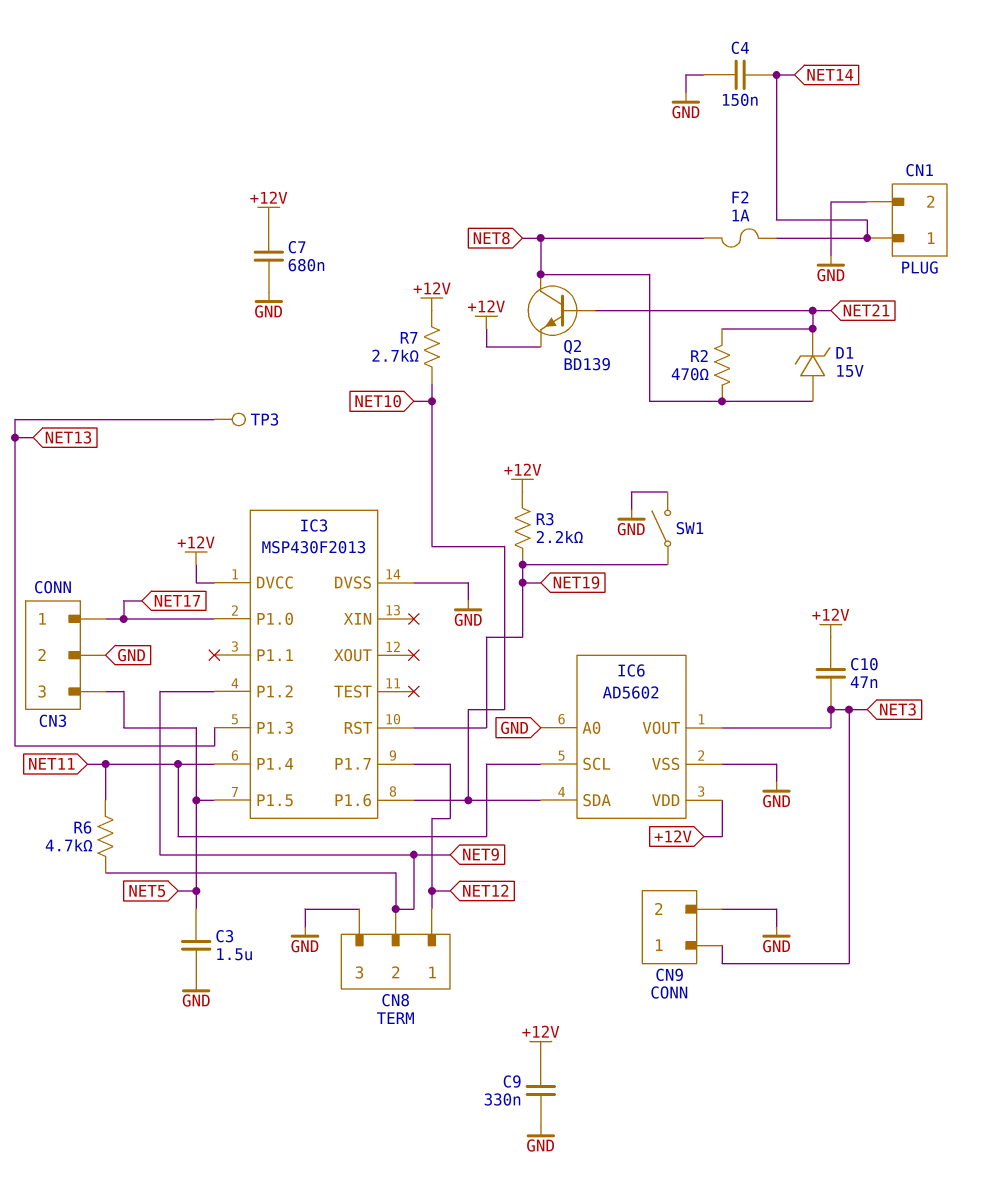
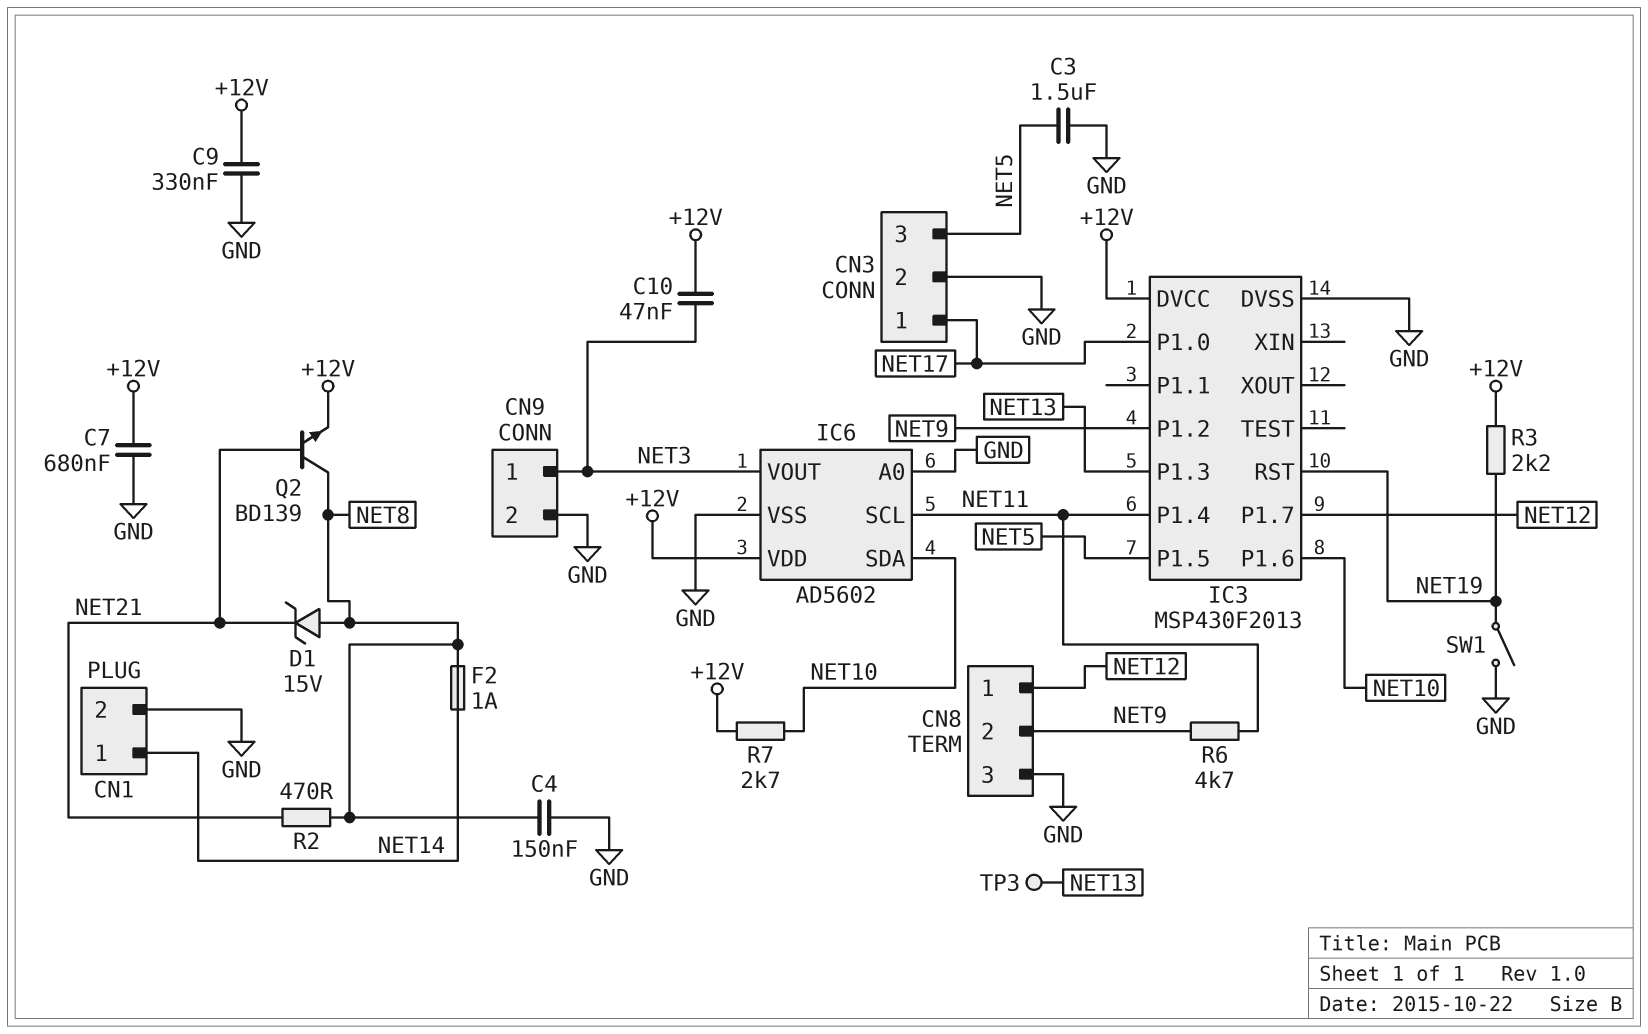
C4: 150nF (GND, NET14) -> 150nF (GND, NET8)

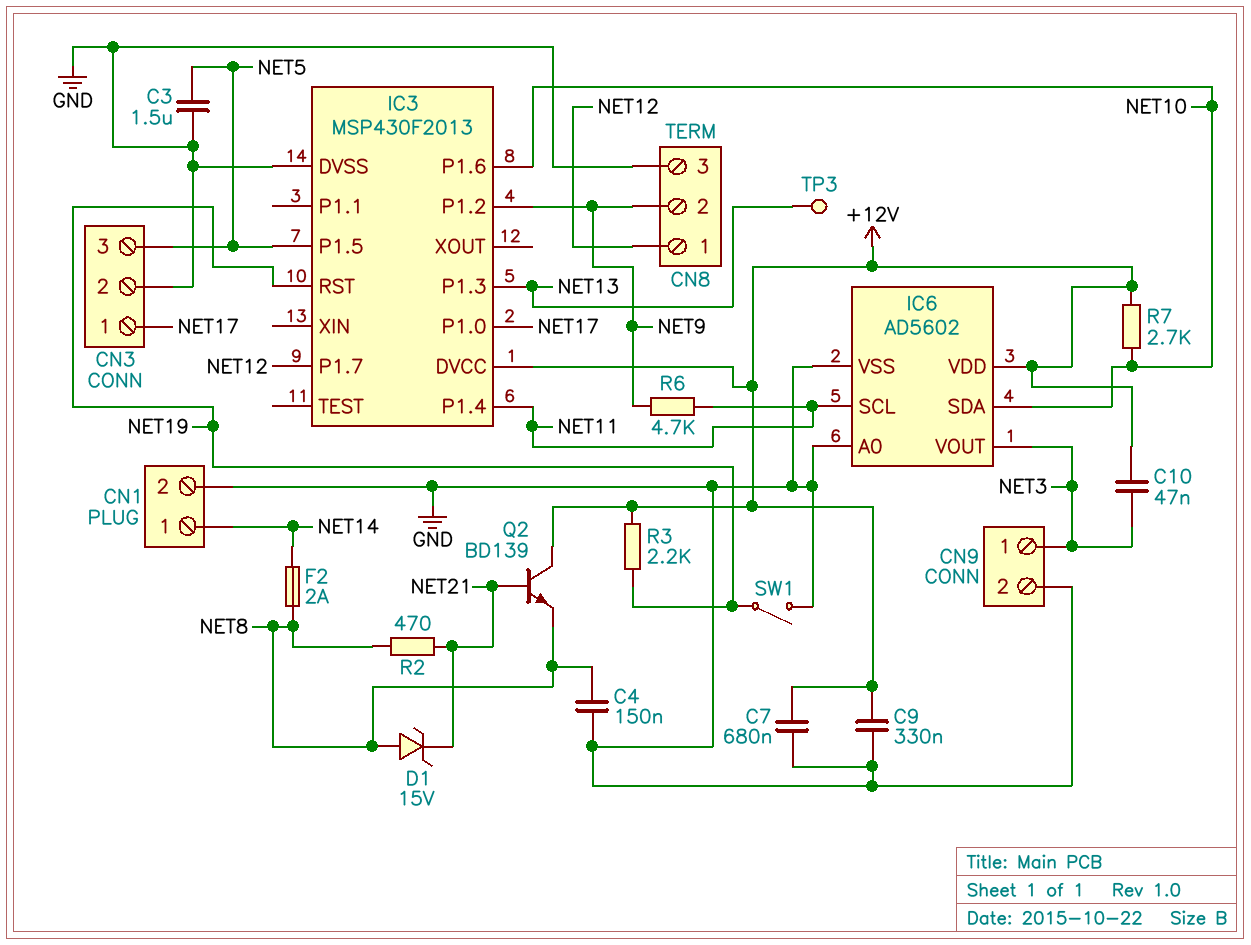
F2: 1A (NET8, NET14) -> 2A (NET8, NET14)
Q2: NPN BD139 (B NET21, C NET8, E +12V) -> NPN BD139 (B NET21, C +12V, E NET8)

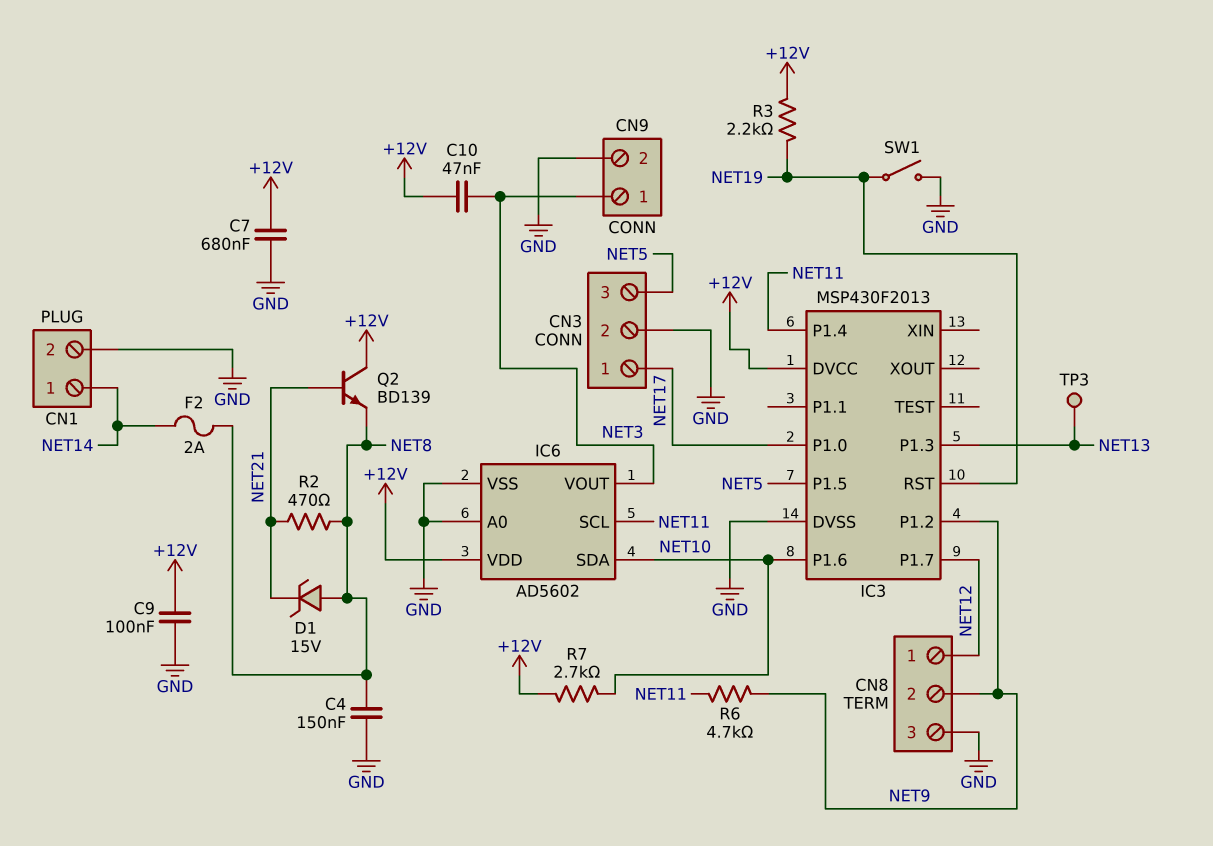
C3: 1.5uF (GND, NET5) -> none
C9: 330nF (+12V, GND) -> 100nF (+12V, GND)

